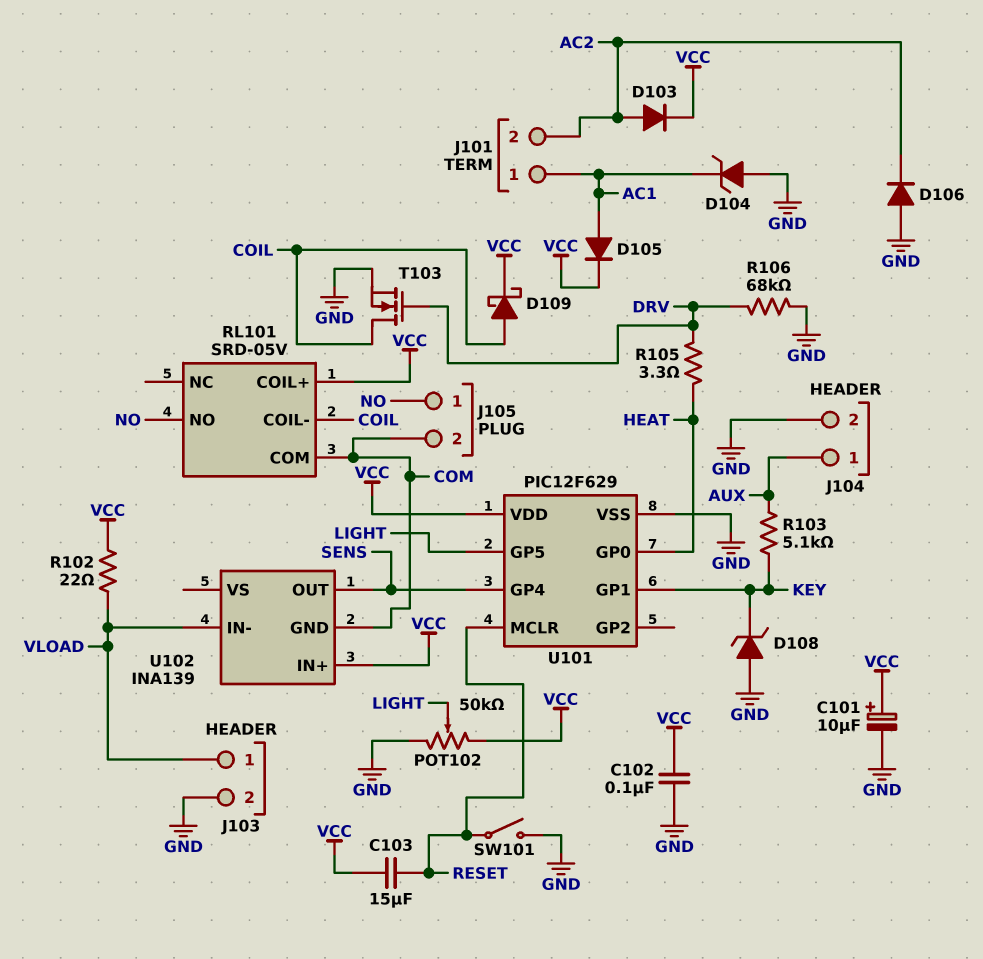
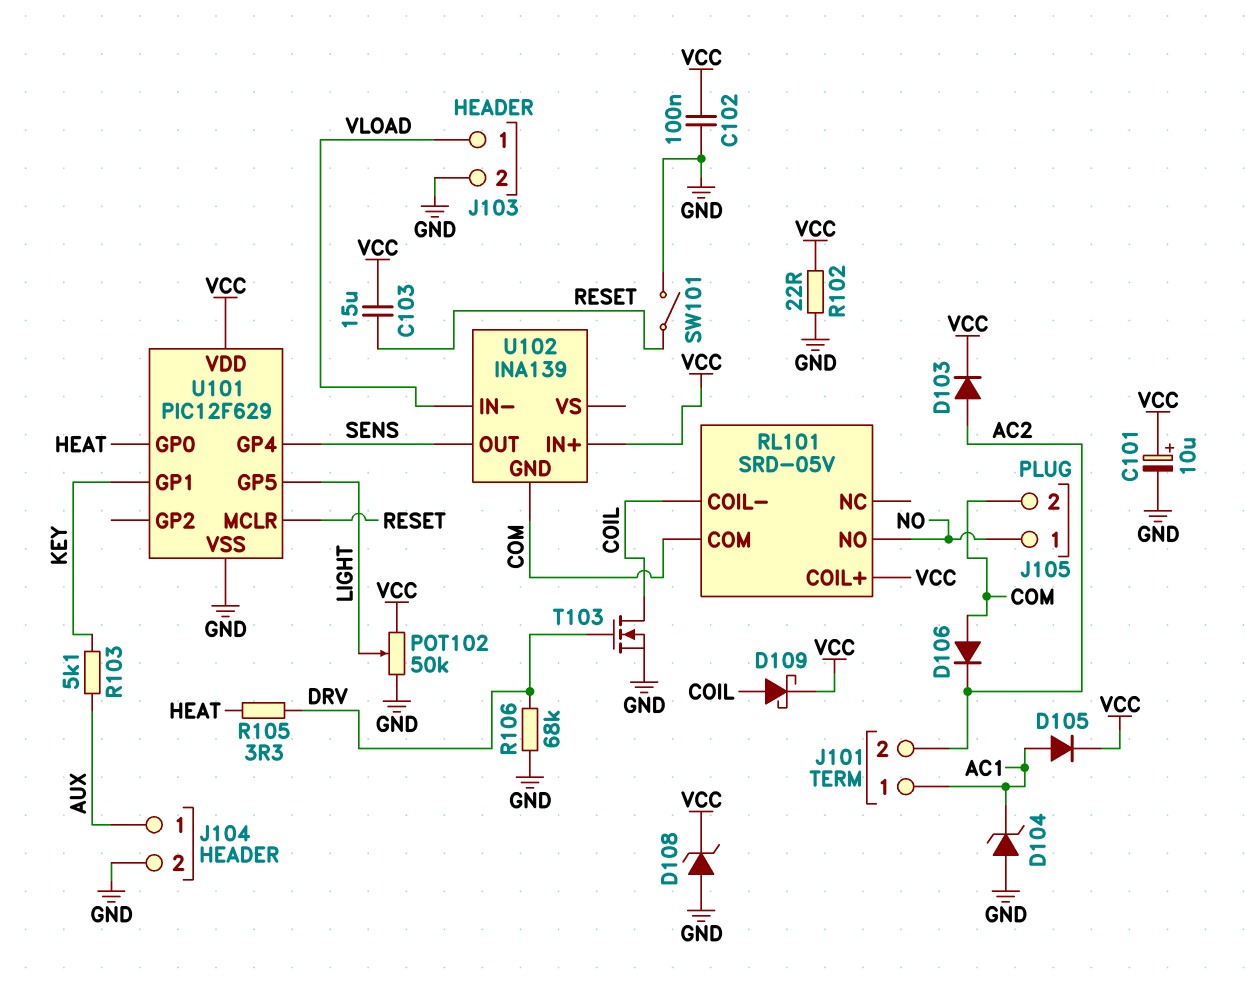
D106: diode (A GND, K AC2) -> diode (A COM, K AC2)
D108: zener (A GND, K KEY) -> zener (A GND, K VCC)
R102: 22 (VCC, VLOAD) -> 22 (GND, VCC)

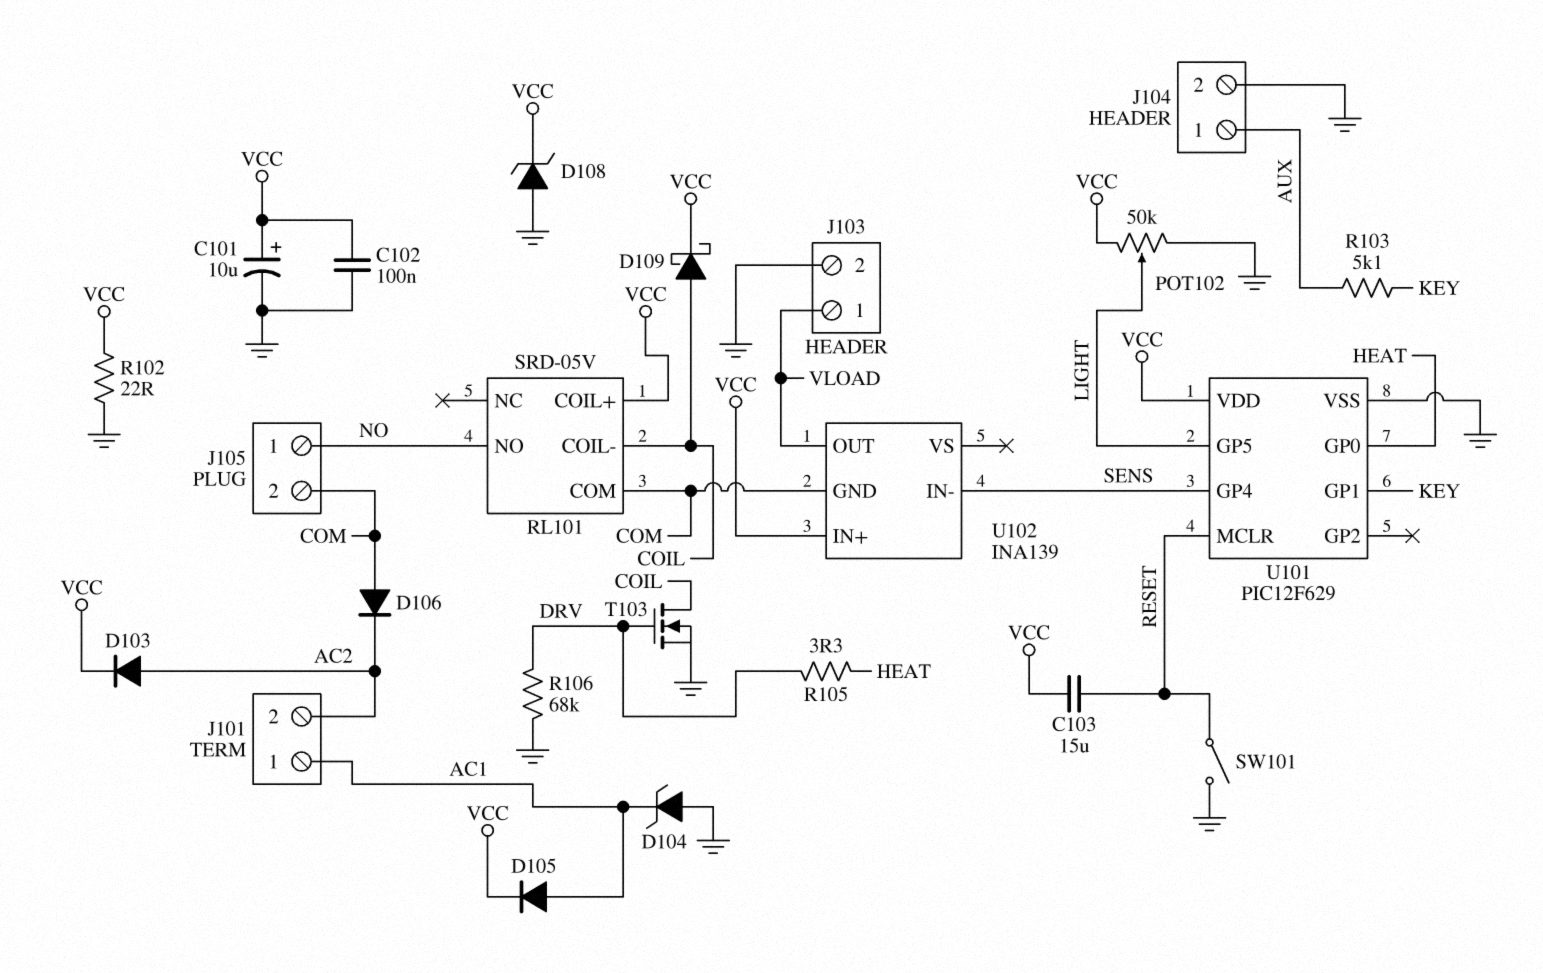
U102 pin IN-: VLOAD -> SENS
U102 pin OUT: SENS -> VLOAD

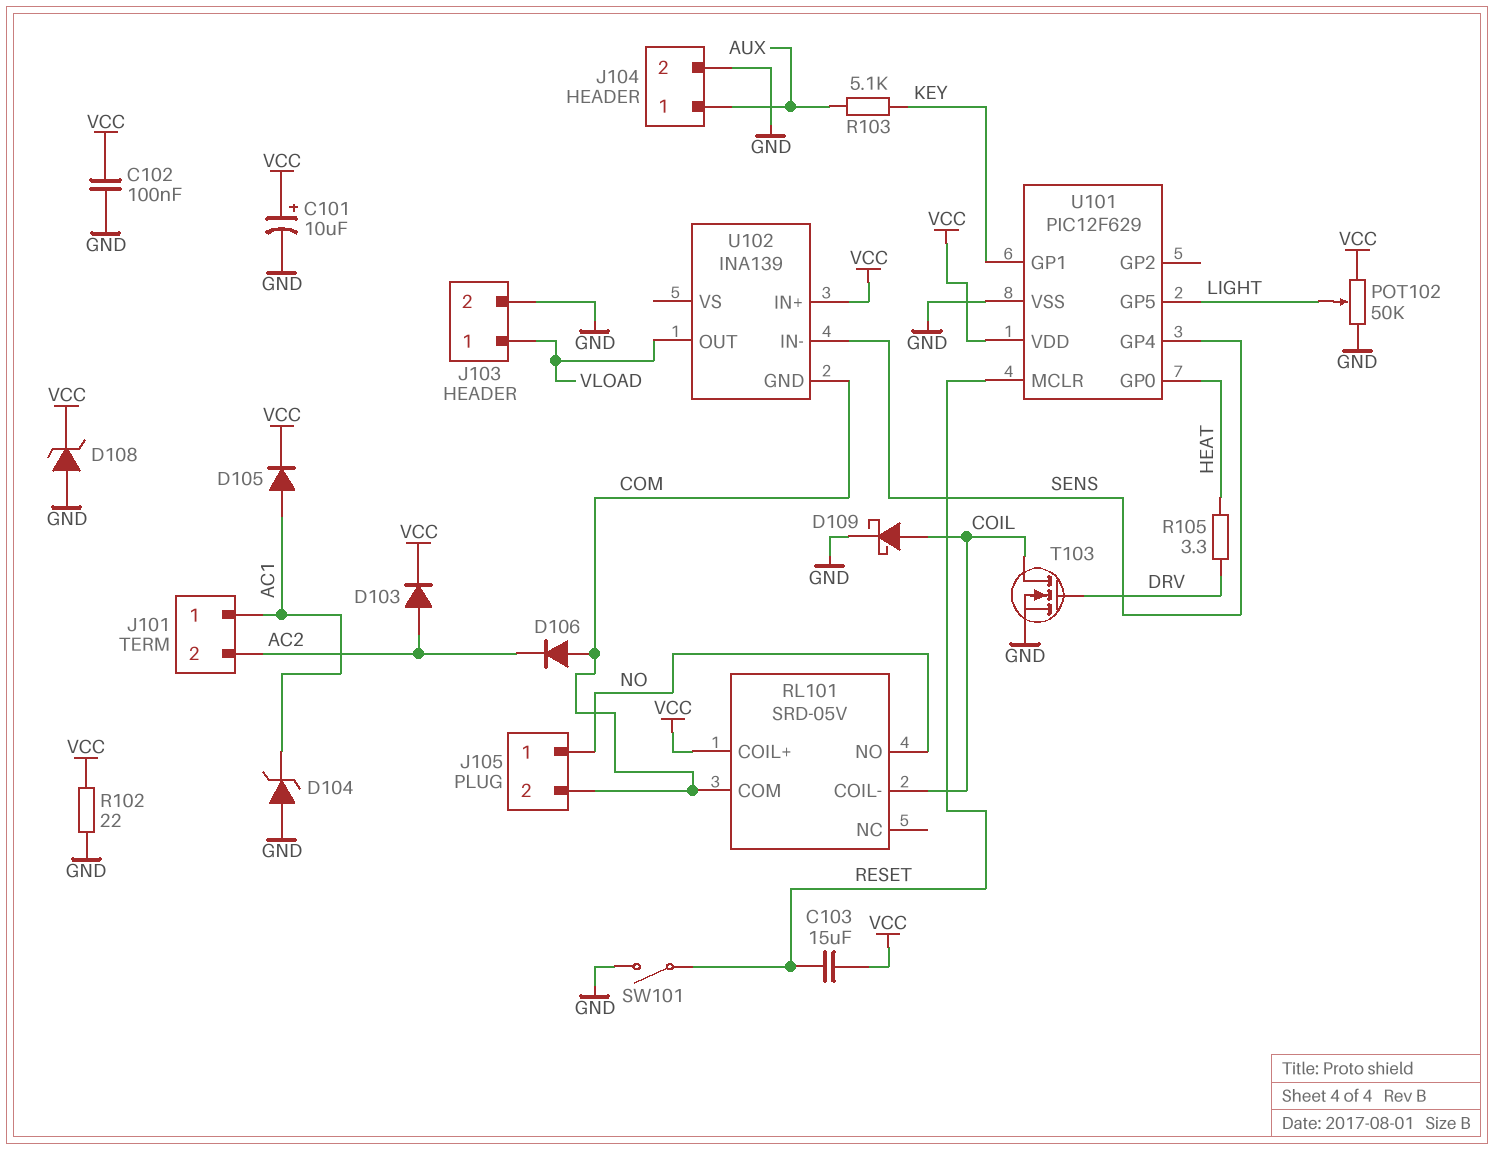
D109: schottky (A COIL, K VCC) -> schottky (A COIL, K GND)
R106: 68k (DRV, GND) -> none

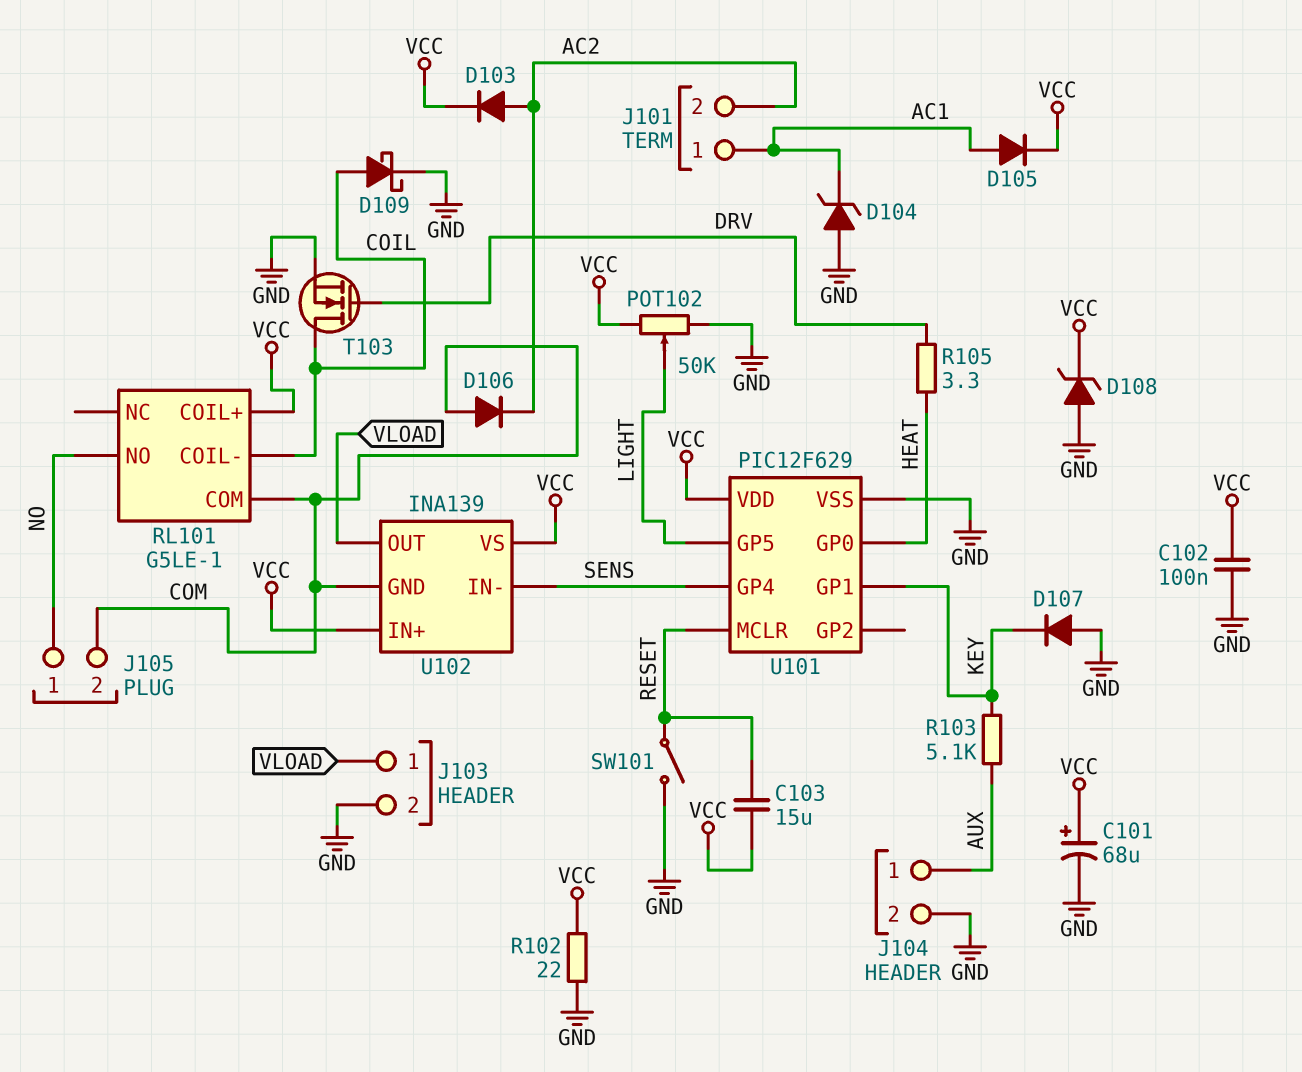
C101: 10uF (plus VCC, minus GND) -> 68uF (plus VCC, minus GND)
D107: none -> diode (A GND, K KEY)
RL101: SRD-05V -> G5LE-1
U102 pin VS: none -> VCC

